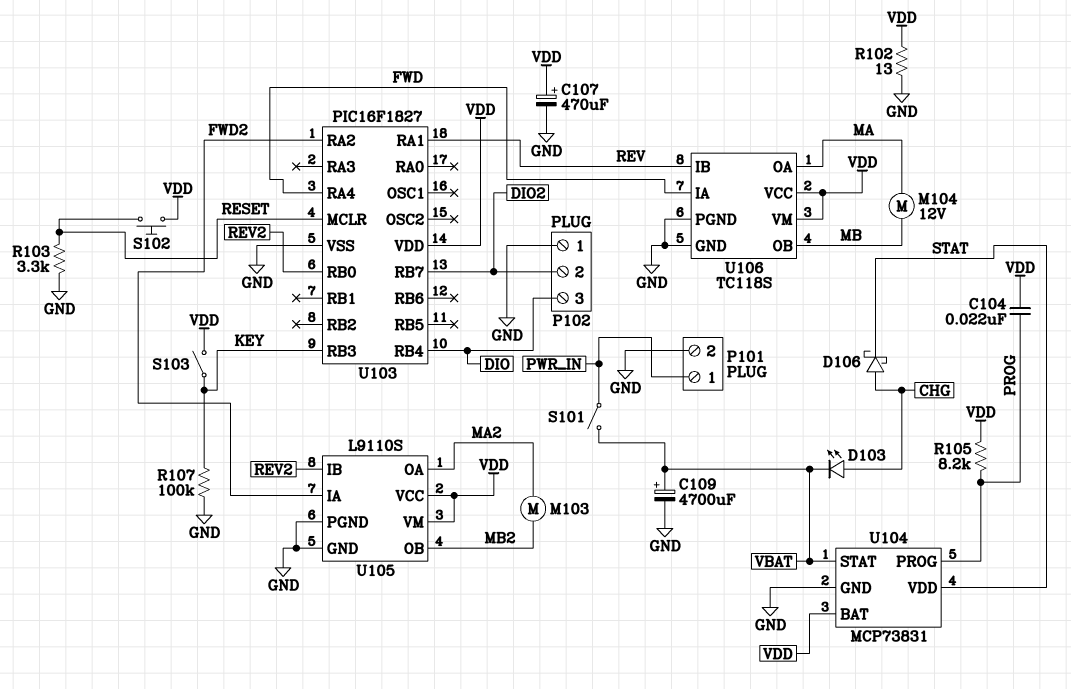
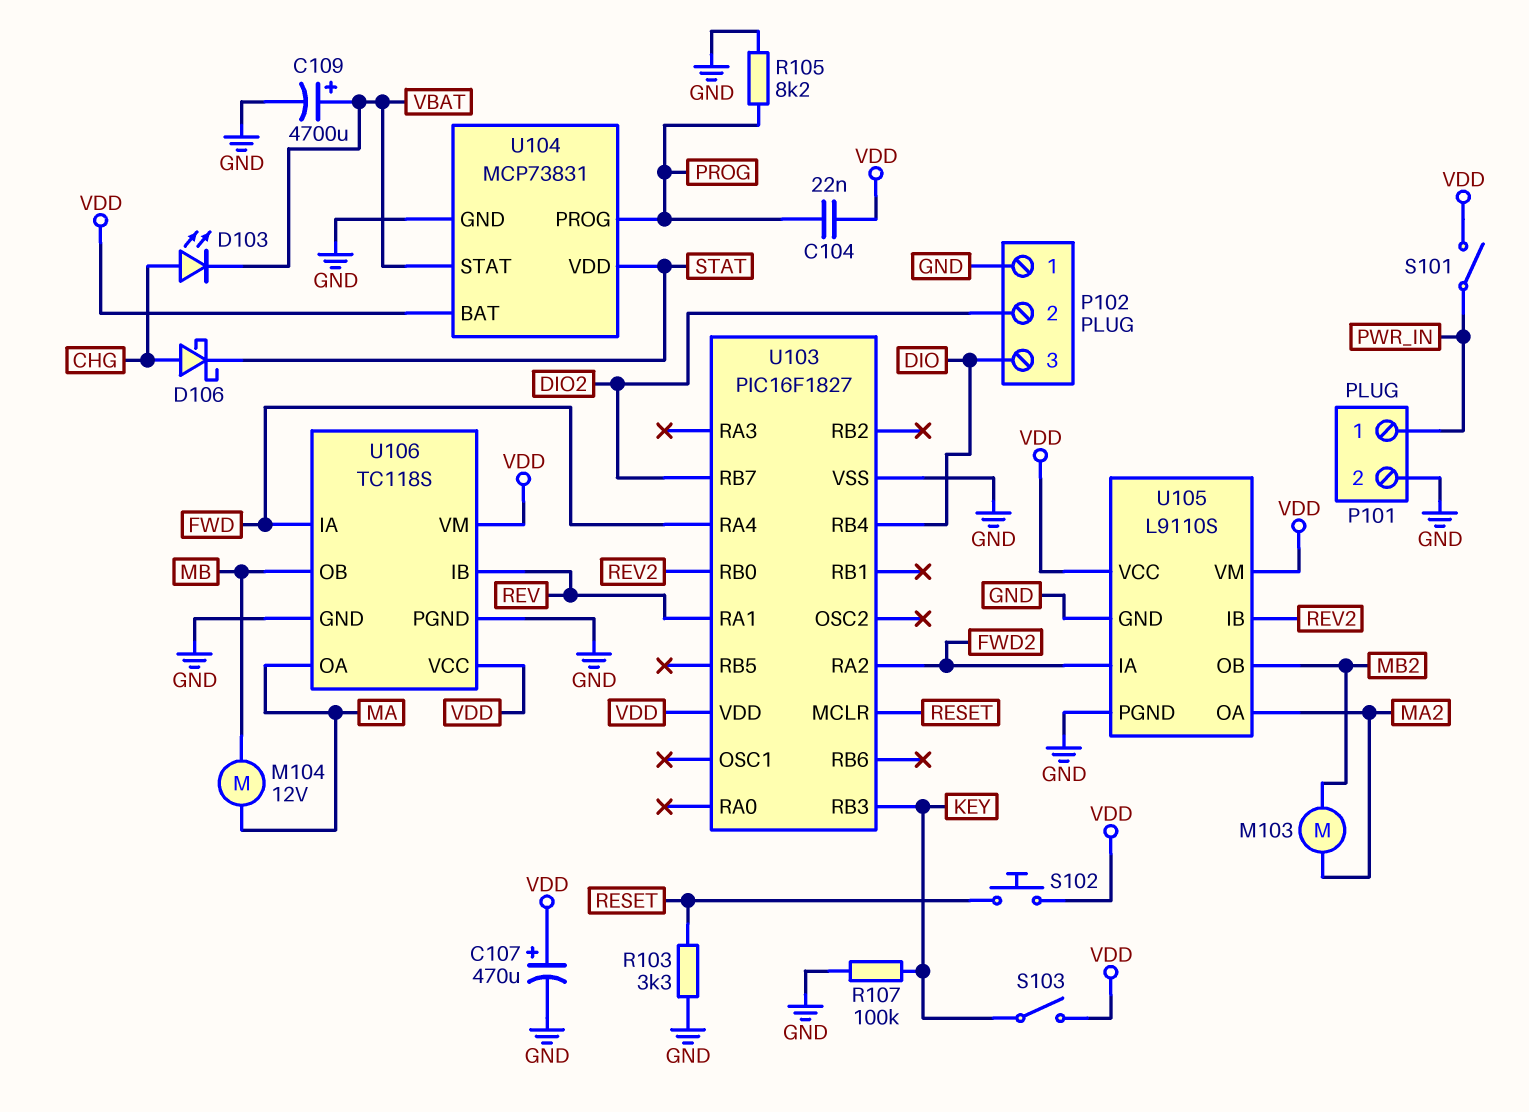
R102: 13 (GND, VDD) -> none
R105: 8.2k (PROG, VDD) -> 8.2k (GND, PROG)
S101: switch (PWR_IN, VBAT) -> switch (PWR_IN, VDD)

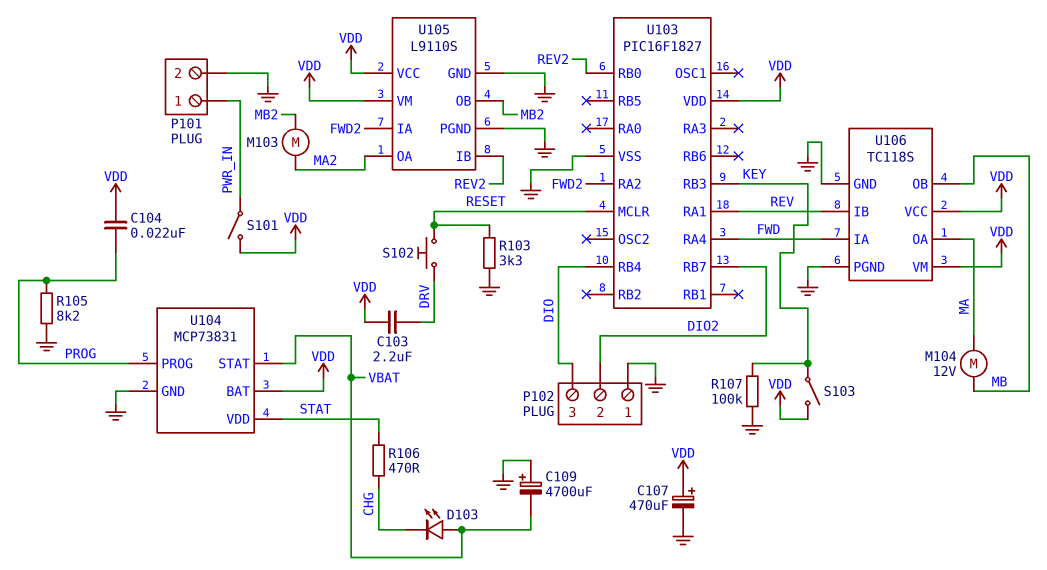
C103: none -> 2.2uF (DRV, VDD)
C109: 4700uF (plus VBAT, minus GND) -> 4700uF (plus GND, minus VBAT)
D103: LED (A CHG, K VBAT) -> LED (A VBAT, K CHG)
D106: schottky (A CHG, K STAT) -> none
R106: none -> 470 (CHG, STAT)
S102: button (RESET, VDD) -> button (DRV, RESET)

